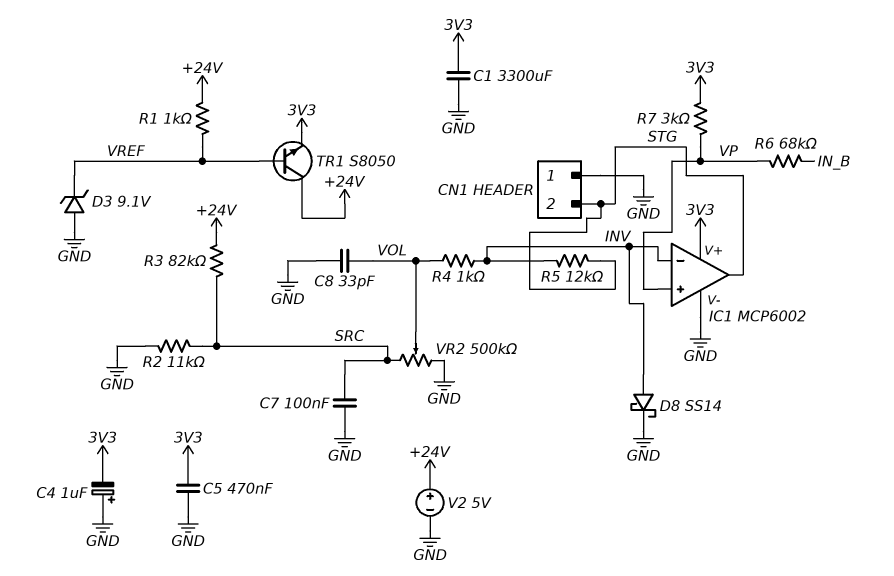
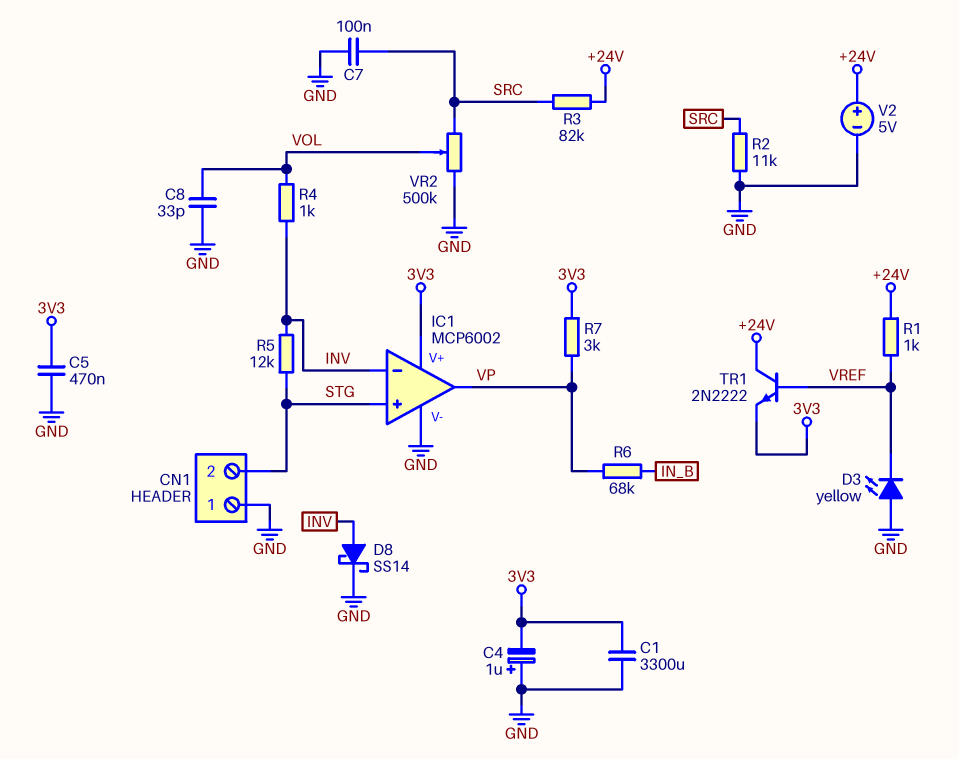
D3: zener 9.1V (A GND, K VREF) -> LED yellow (A GND, K VREF)
IC1 pin in+: VP -> STG
IC1 pin out: STG -> VP
TR1: NPN S8050 (B VREF, C +24V, E 3V3) -> NPN 2N2222 (B VREF, C +24V, E 3V3)

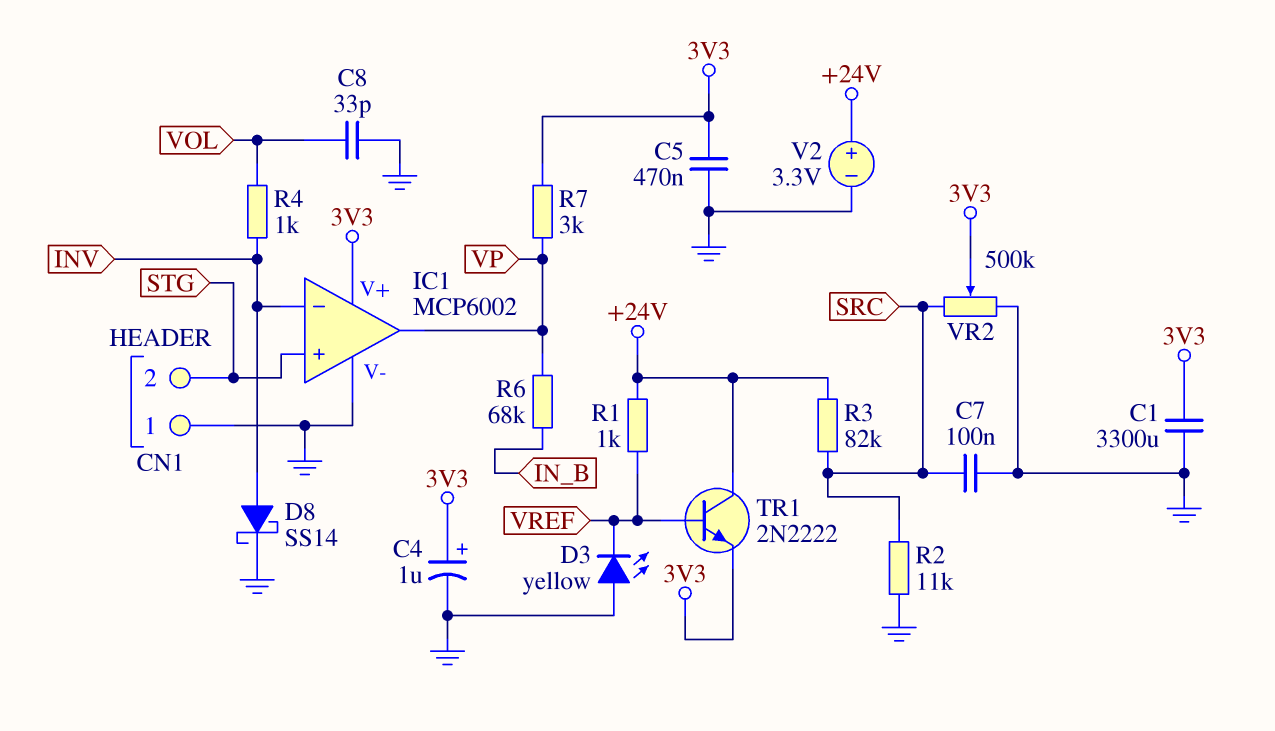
C4: 1uF (plus GND, minus 3V3) -> 1uF (plus 3V3, minus GND)
R5: 12k (INV, STG) -> none
V2: 5V (plus +24V, minus GND) -> 3.3V (plus +24V, minus GND)
VR2: 500k (GND, SRC, wiper VOL) -> 500k (GND, SRC, wiper 3V3)

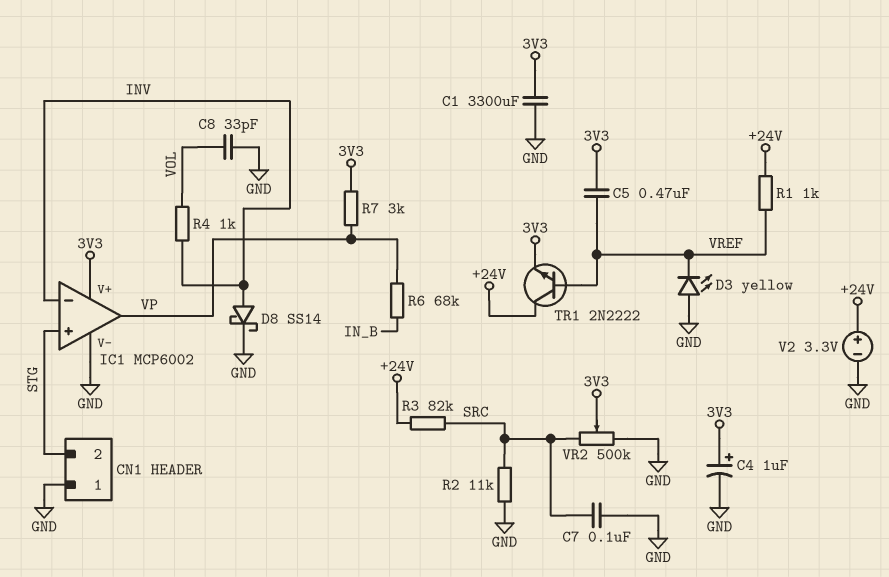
C5: 470nF (3V3, GND) -> 470nF (3V3, VREF)

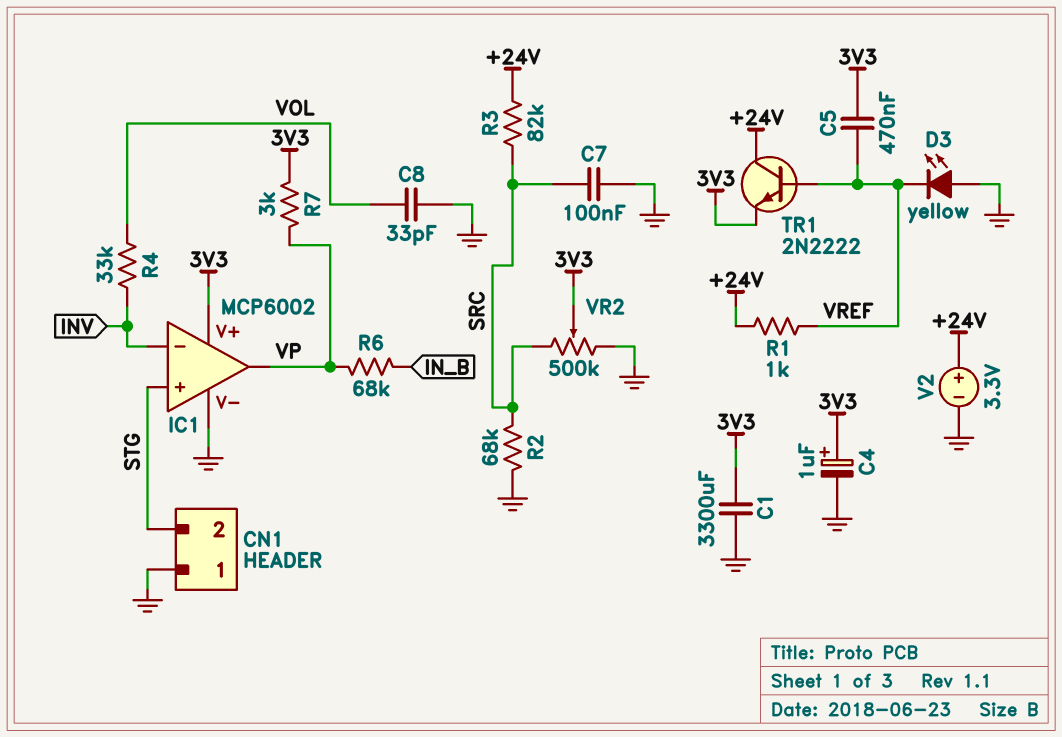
D8: schottky SS14 (A INV, K GND) -> none
R2: 11k (GND, SRC) -> 68k (GND, SRC)
R4: 1k (INV, VOL) -> 33k (INV, VOL)

